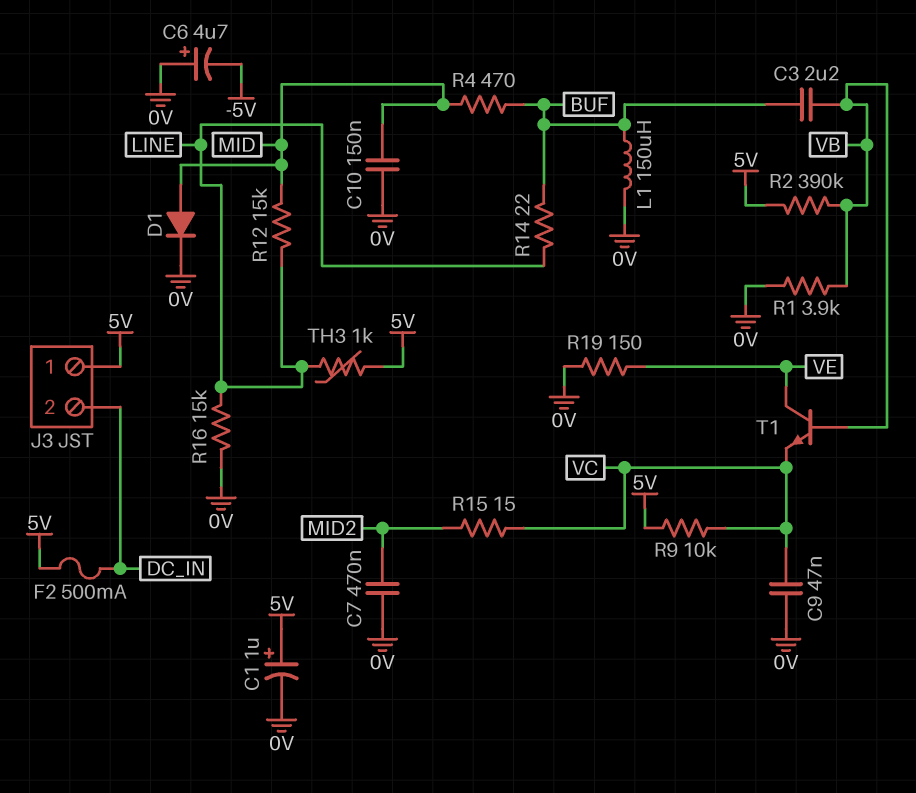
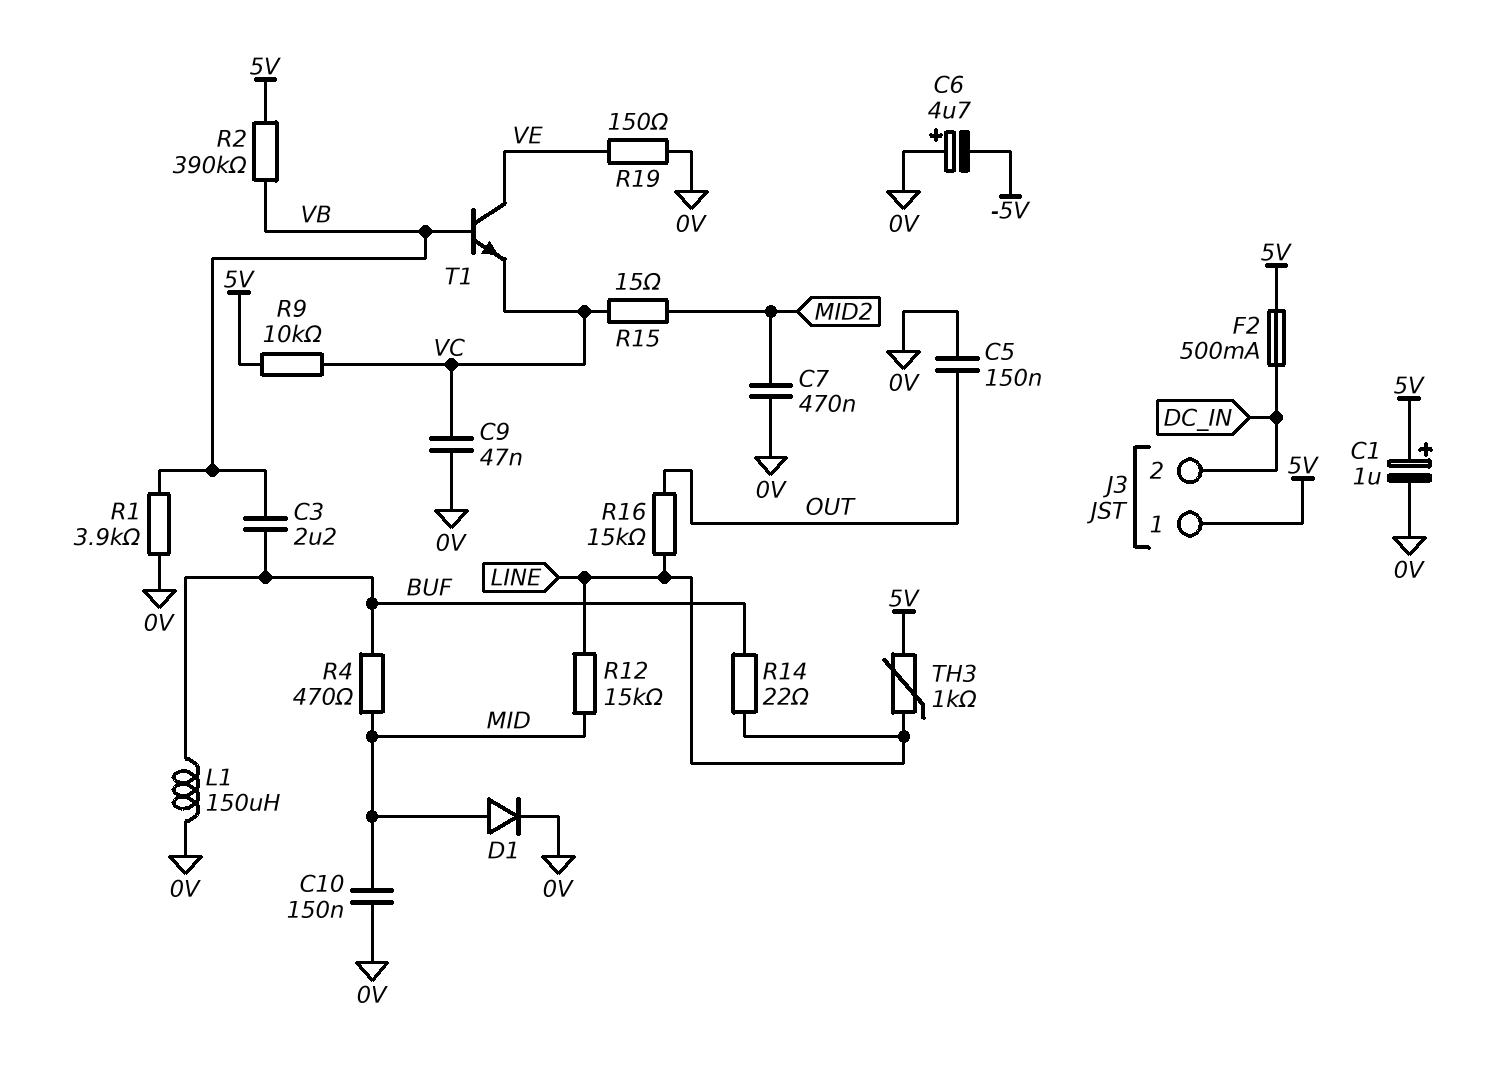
C5: none -> 150nF (0V, OUT)
R16: 15k (0V, LINE) -> 15k (LINE, OUT)

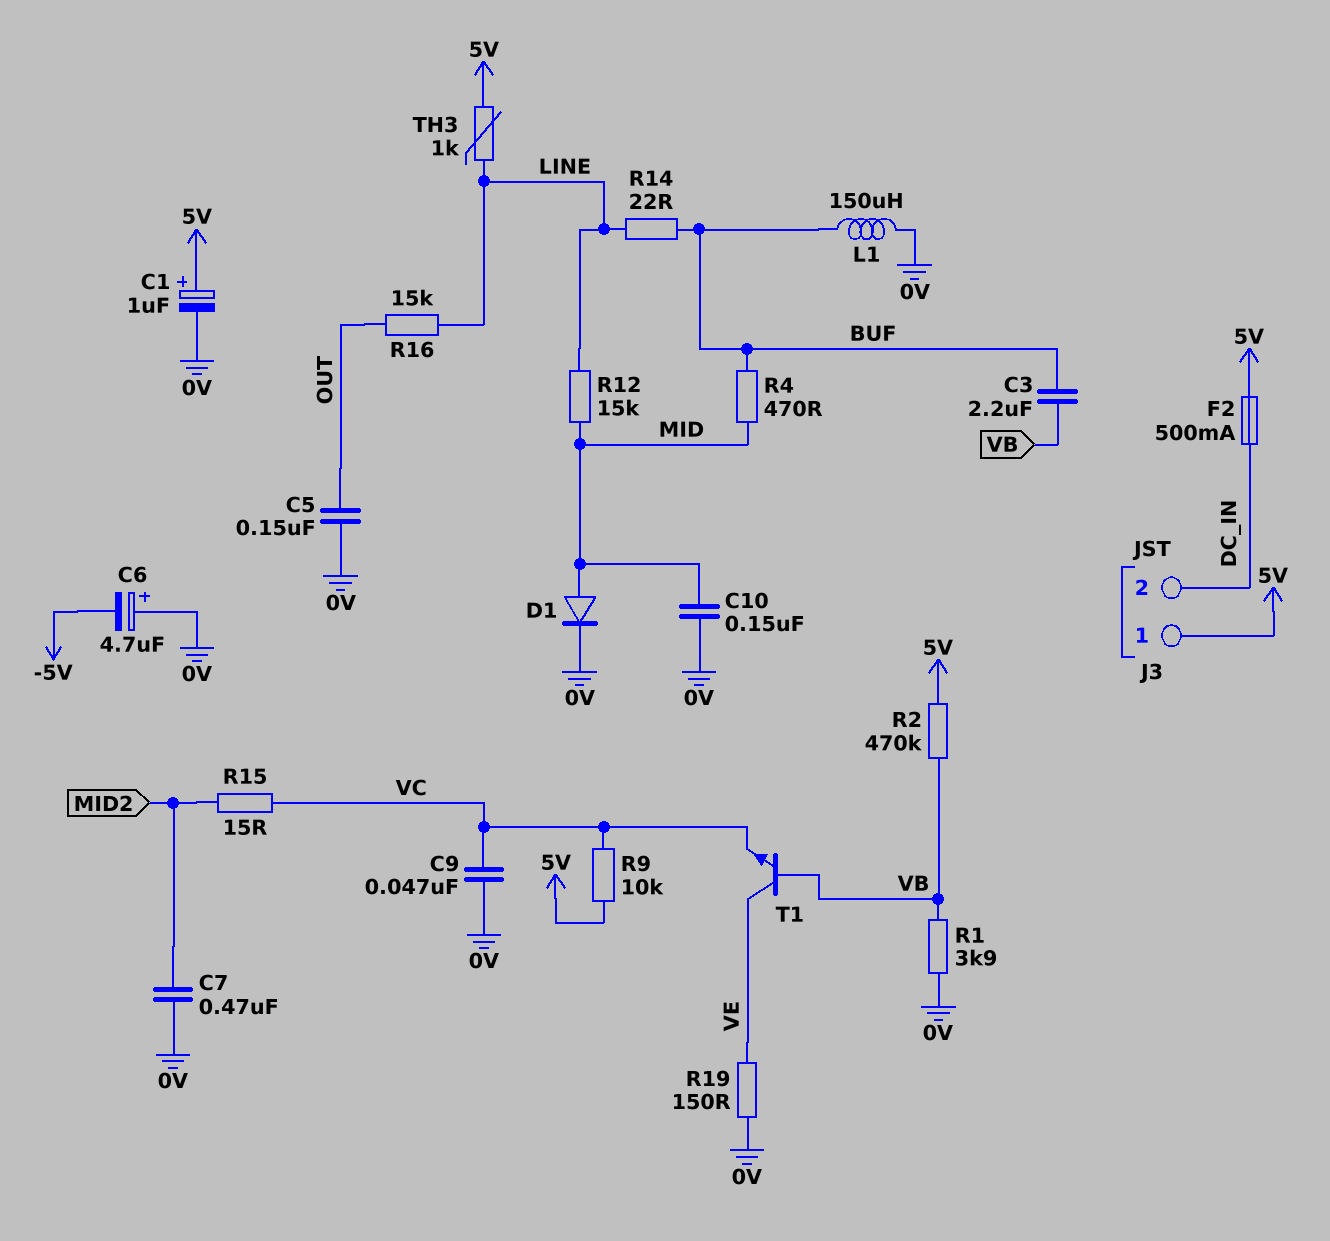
R2: 390k (5V, VB) -> 470k (5V, VB)

